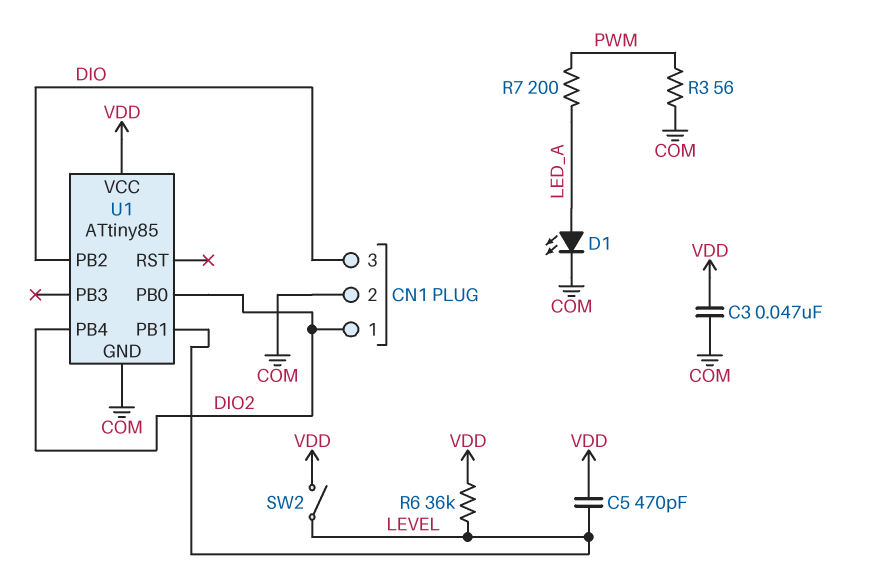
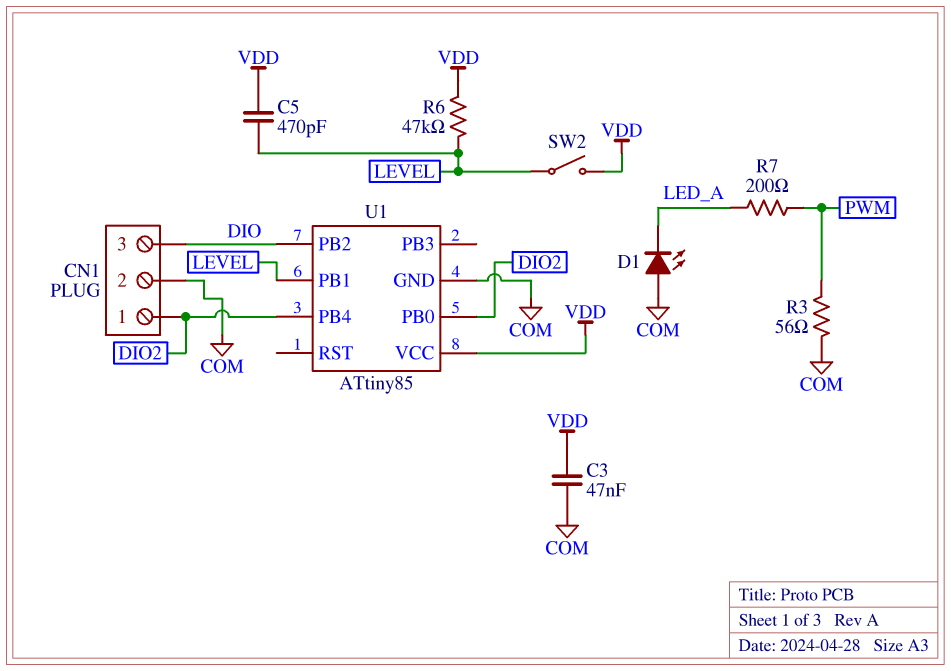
D1: LED (A LED_A, K COM) -> LED (A COM, K LED_A)
R6: 36k (LEVEL, VDD) -> 47k (LEVEL, VDD)

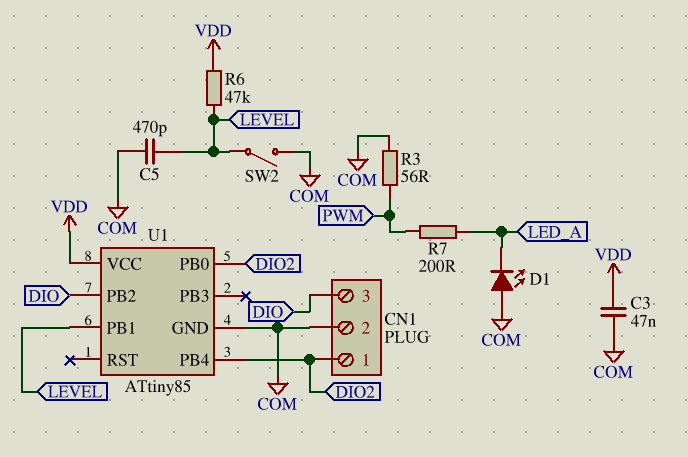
C5: 470pF (LEVEL, VDD) -> 470pF (COM, LEVEL)
SW2: switch (LEVEL, VDD) -> switch (COM, LEVEL)

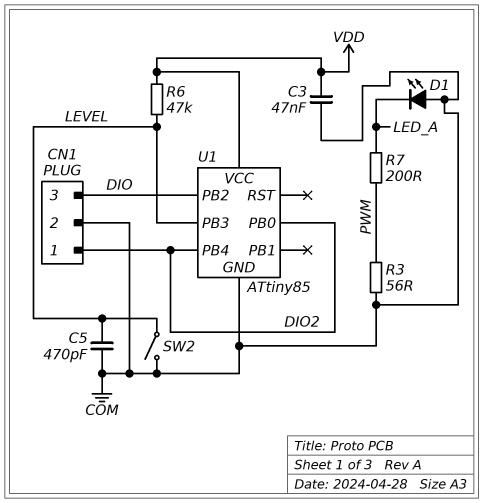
U1 pin PB1: LEVEL -> none
U1 pin PB3: none -> LEVEL

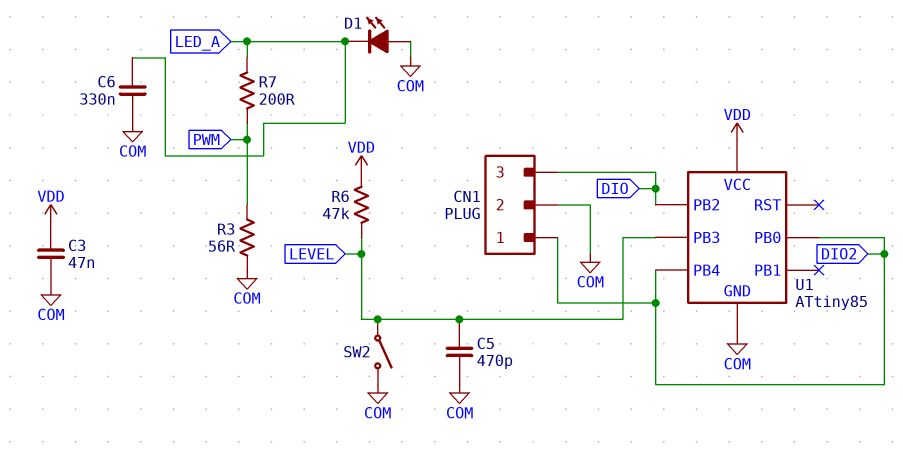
C6: none -> 330nF (COM, LED_A)

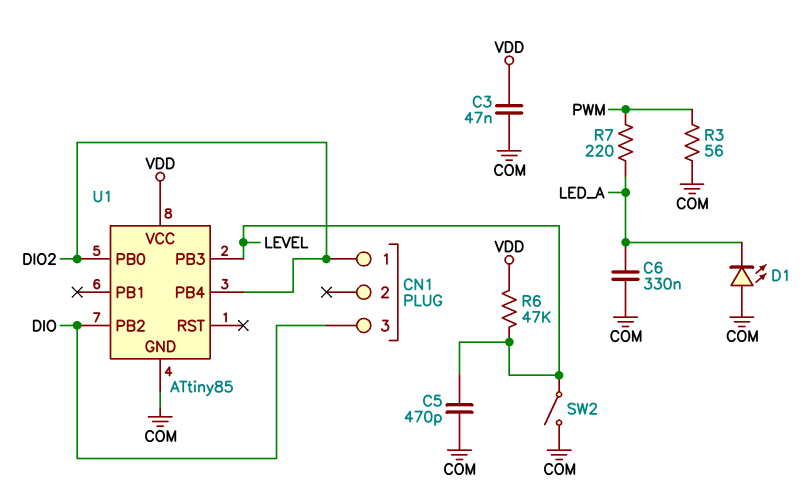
CN1 pin 2: COM -> none
R7: 200 (LED_A, PWM) -> 220 (LED_A, PWM)

